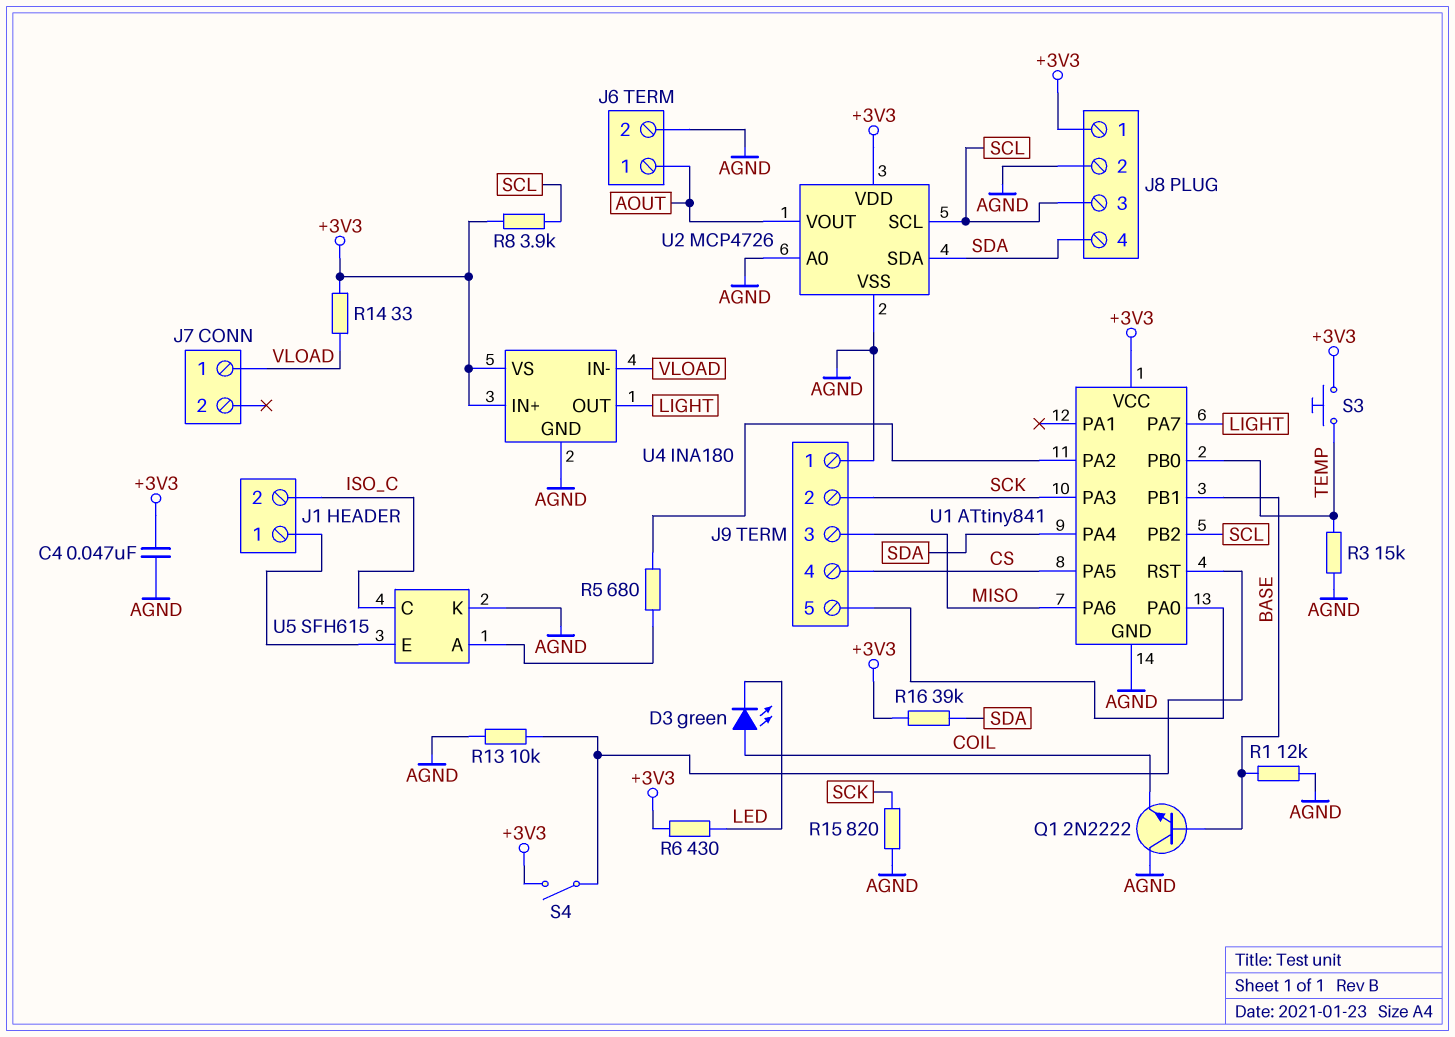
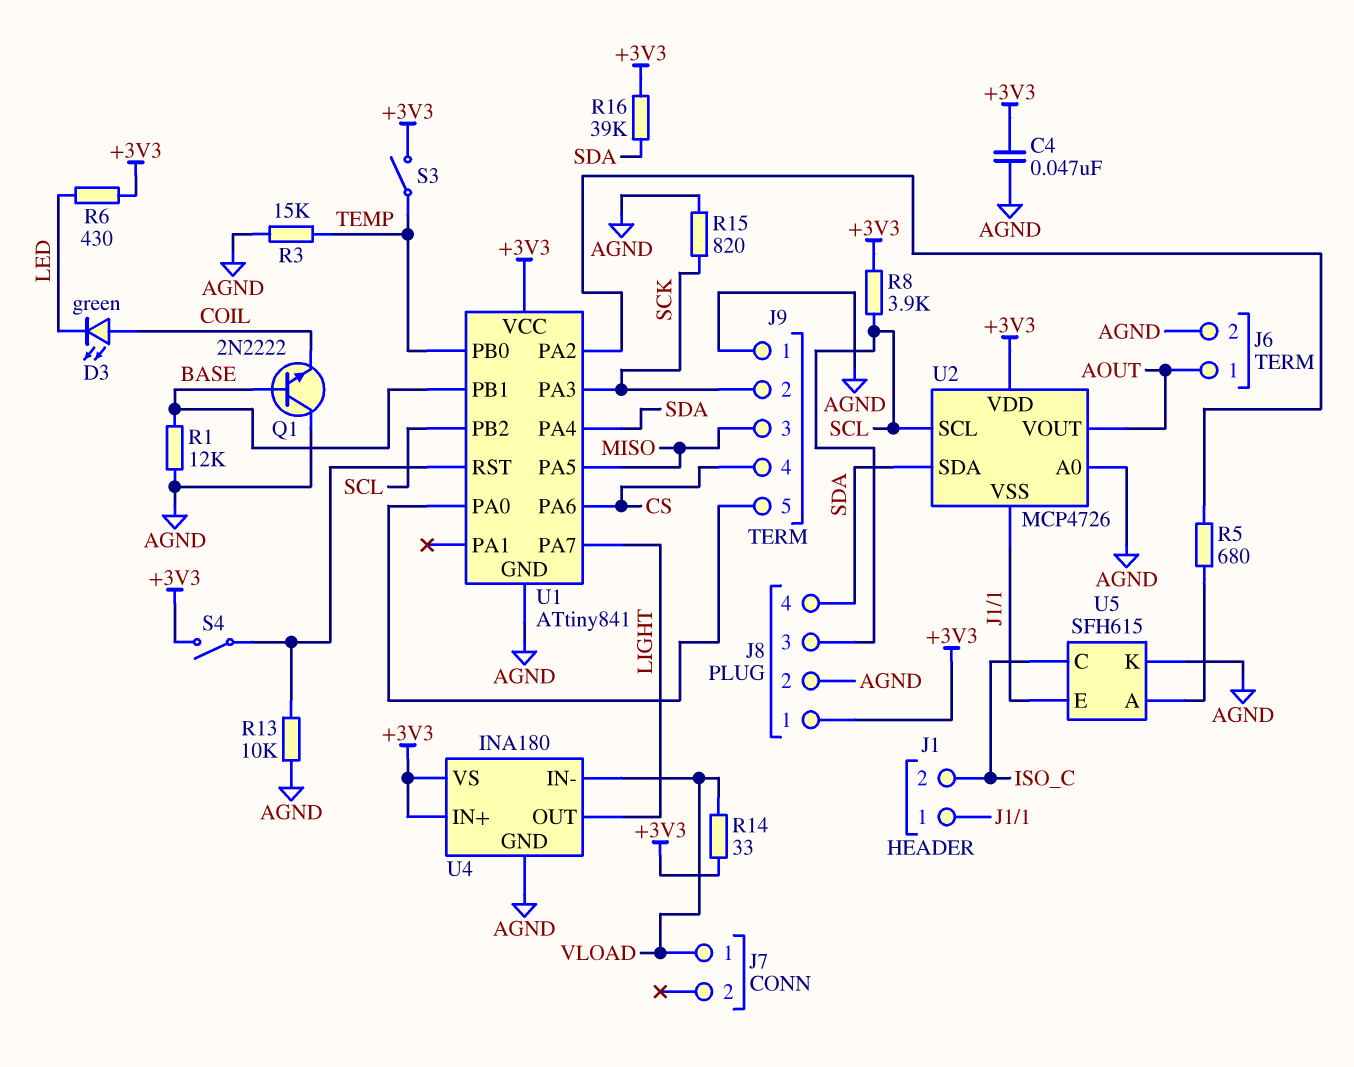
S3: button (+3V3, TEMP) -> switch (+3V3, TEMP)
U1 pin PA5: CS -> MISO
U1 pin PA6: MISO -> CS
U2 pin VSS: AGND -> J1/1

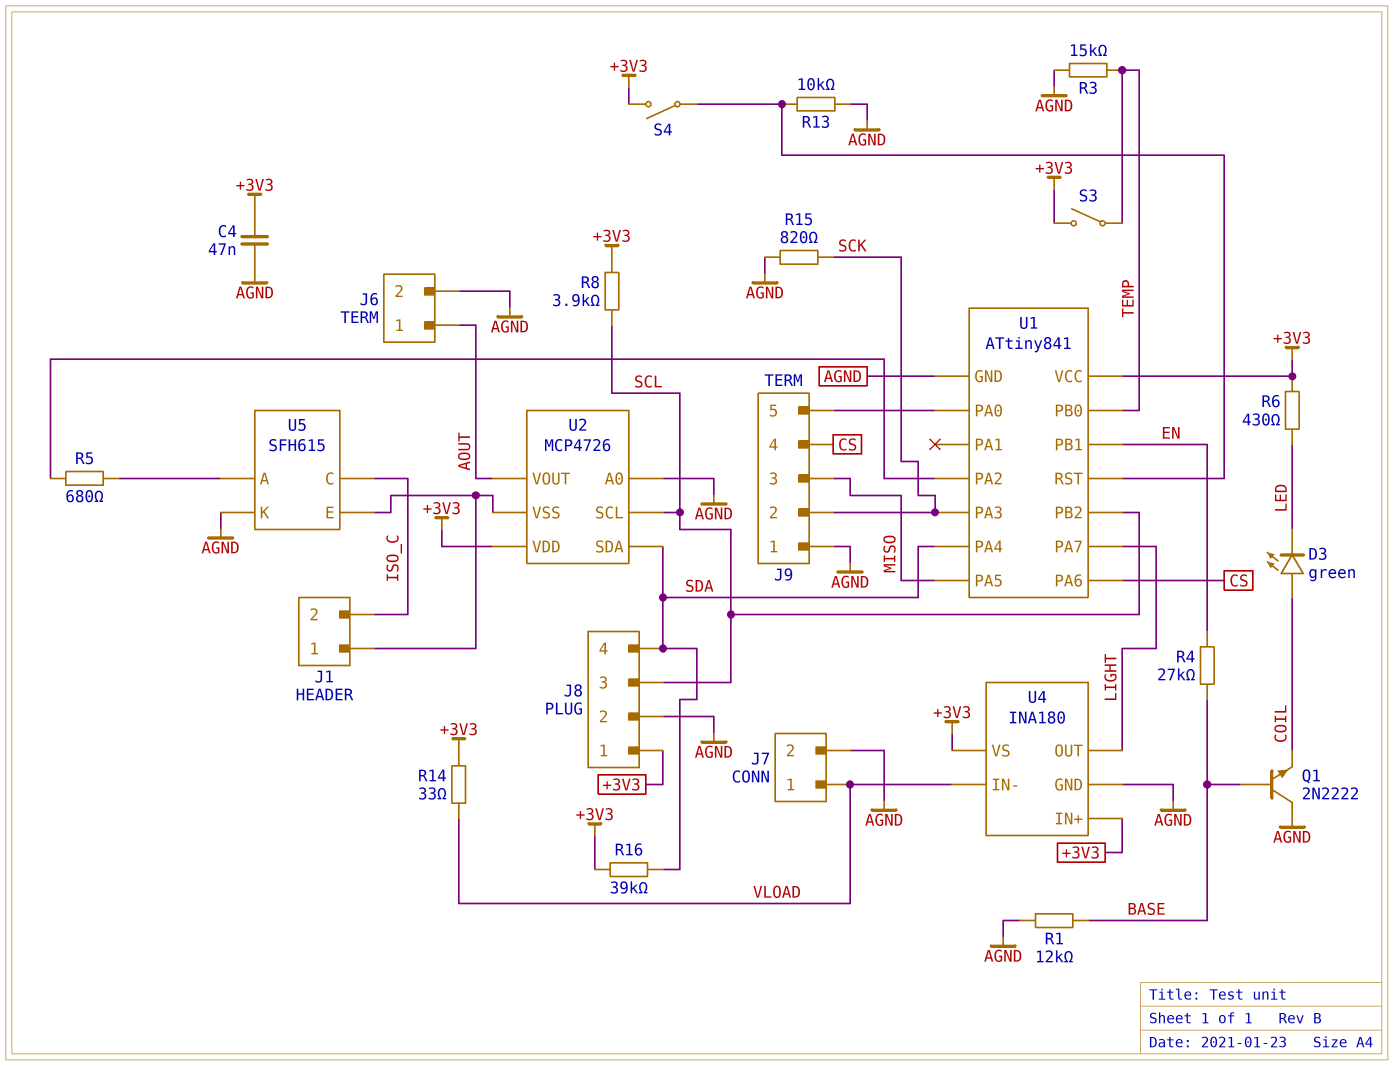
J7 pin 2: none -> AGND
R4: none -> 27k (BASE, EN)
U1 pin PB1: BASE -> EN

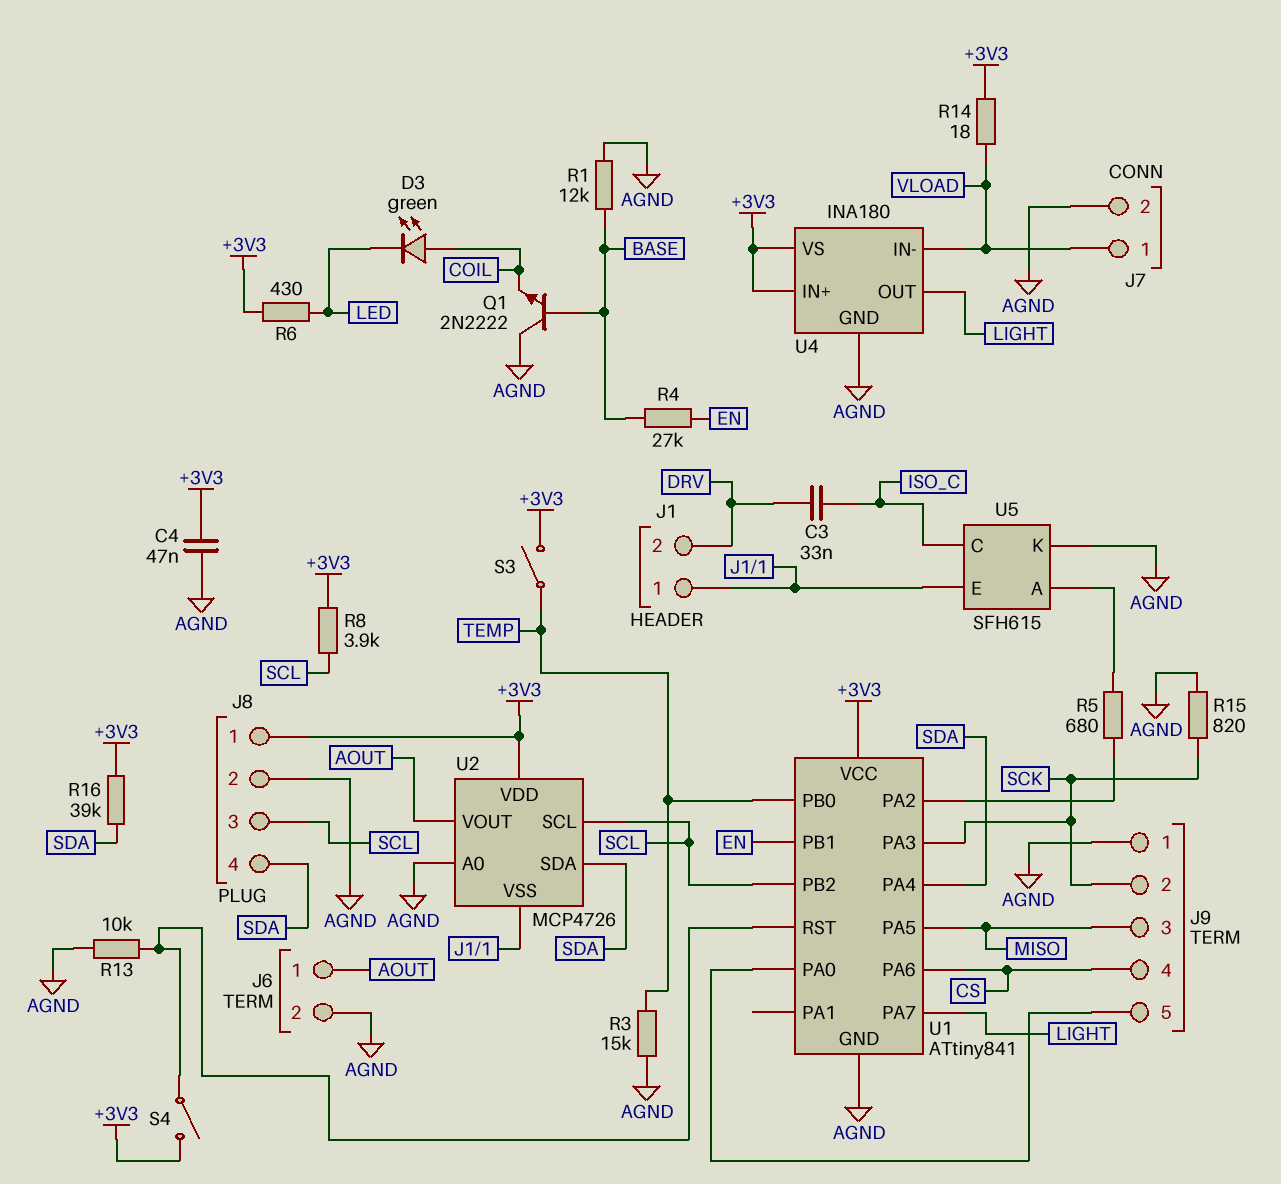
C3: none -> 33nF (DRV, ISO_C)
J1 pin 2: ISO_C -> DRV
R14: 33 (+3V3, VLOAD) -> 18 (+3V3, VLOAD)

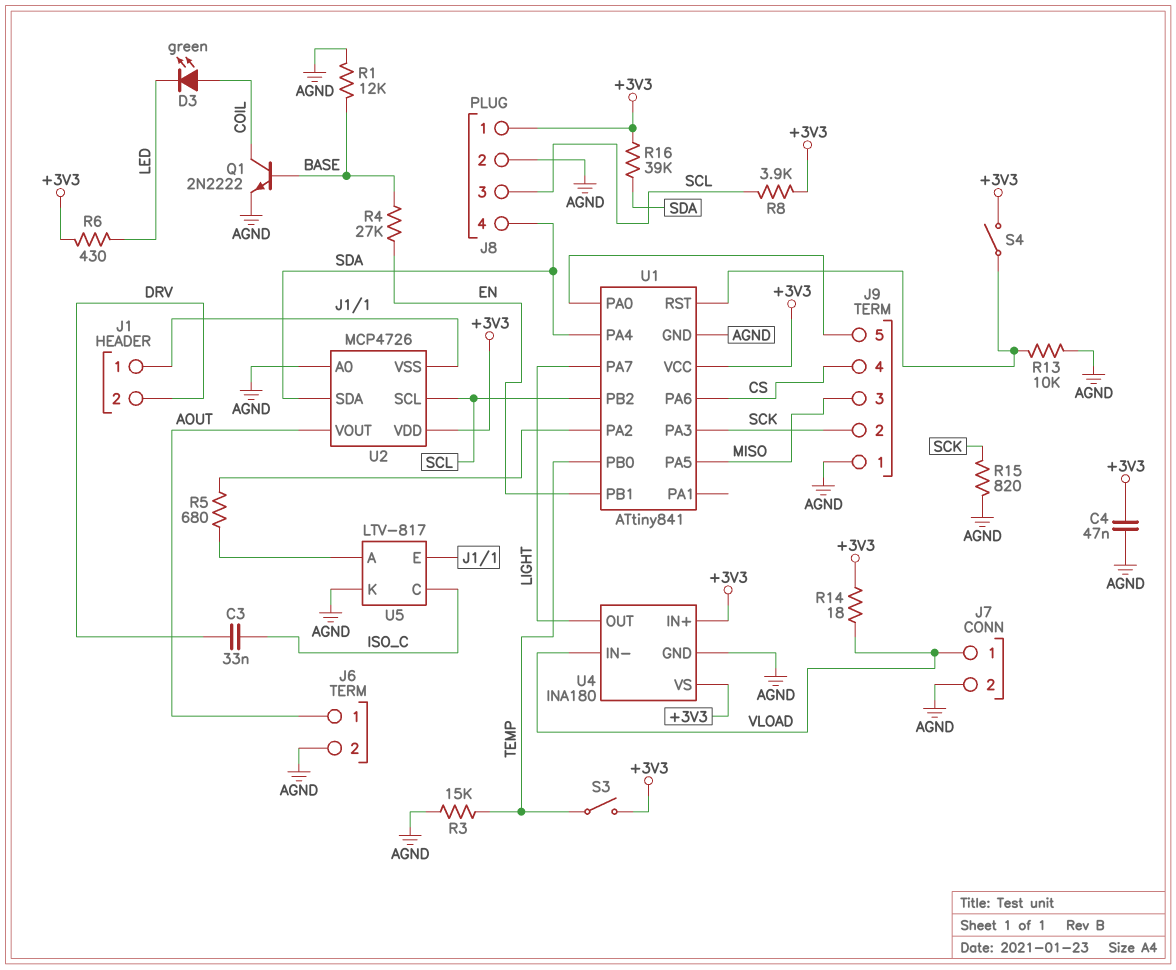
Q1: NPN 2N2222 (B BASE, C AGND, E COIL) -> NPN 2N2222 (B BASE, C COIL, E AGND)
U5: SFH615 -> LTV-817

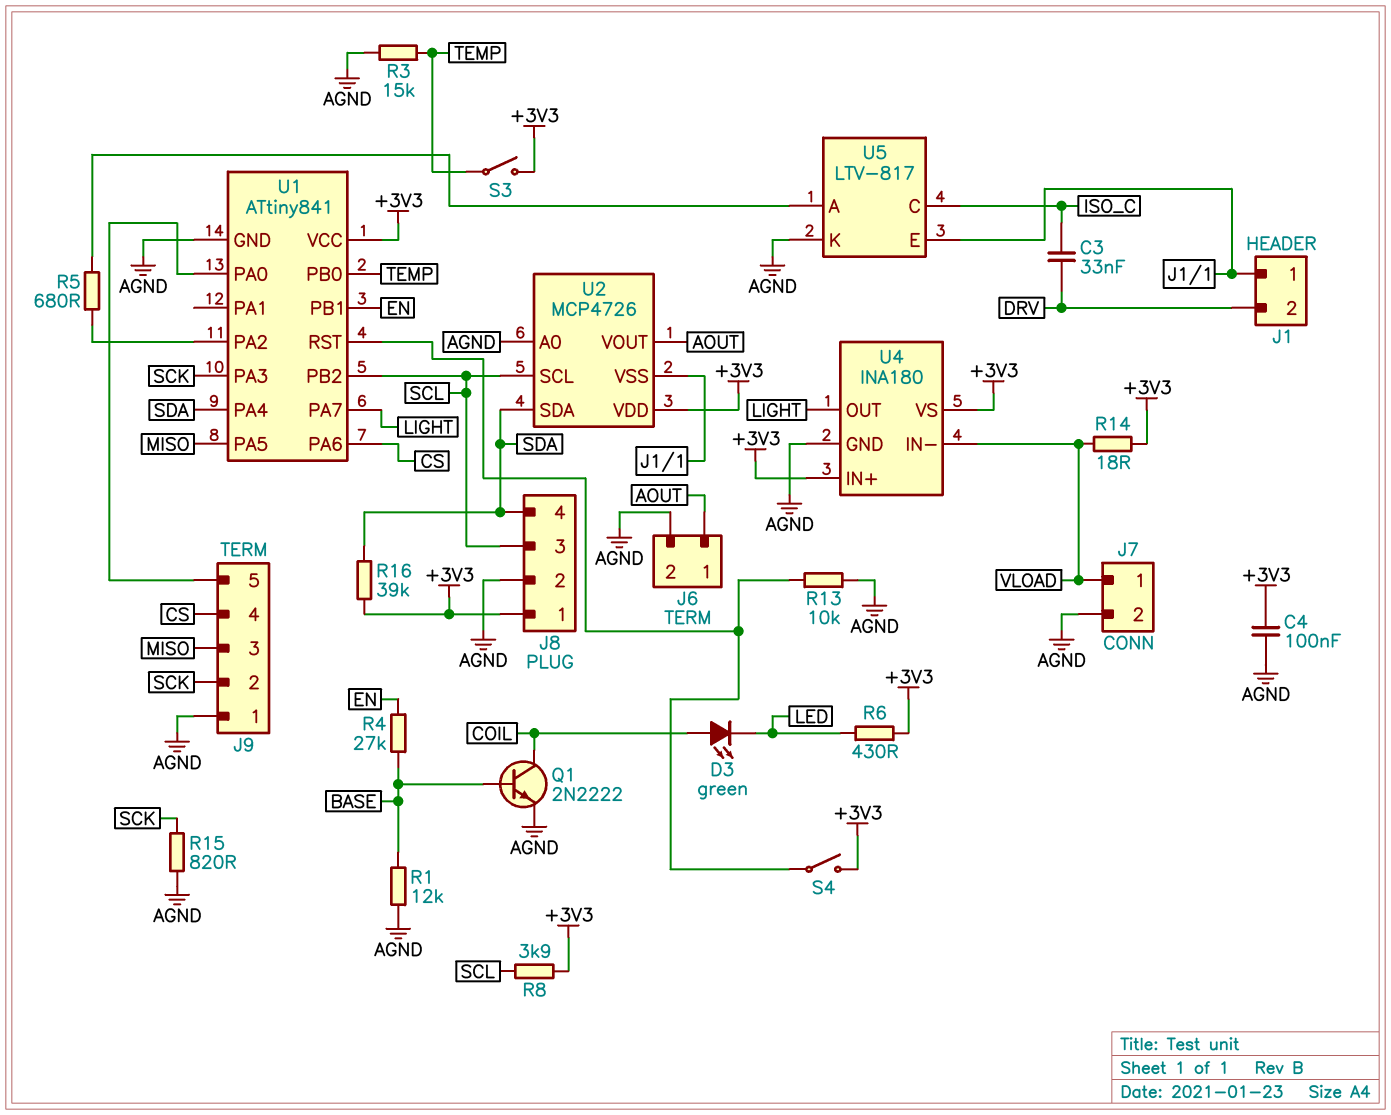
C4: 47nF (+3V3, AGND) -> 100nF (+3V3, AGND)

